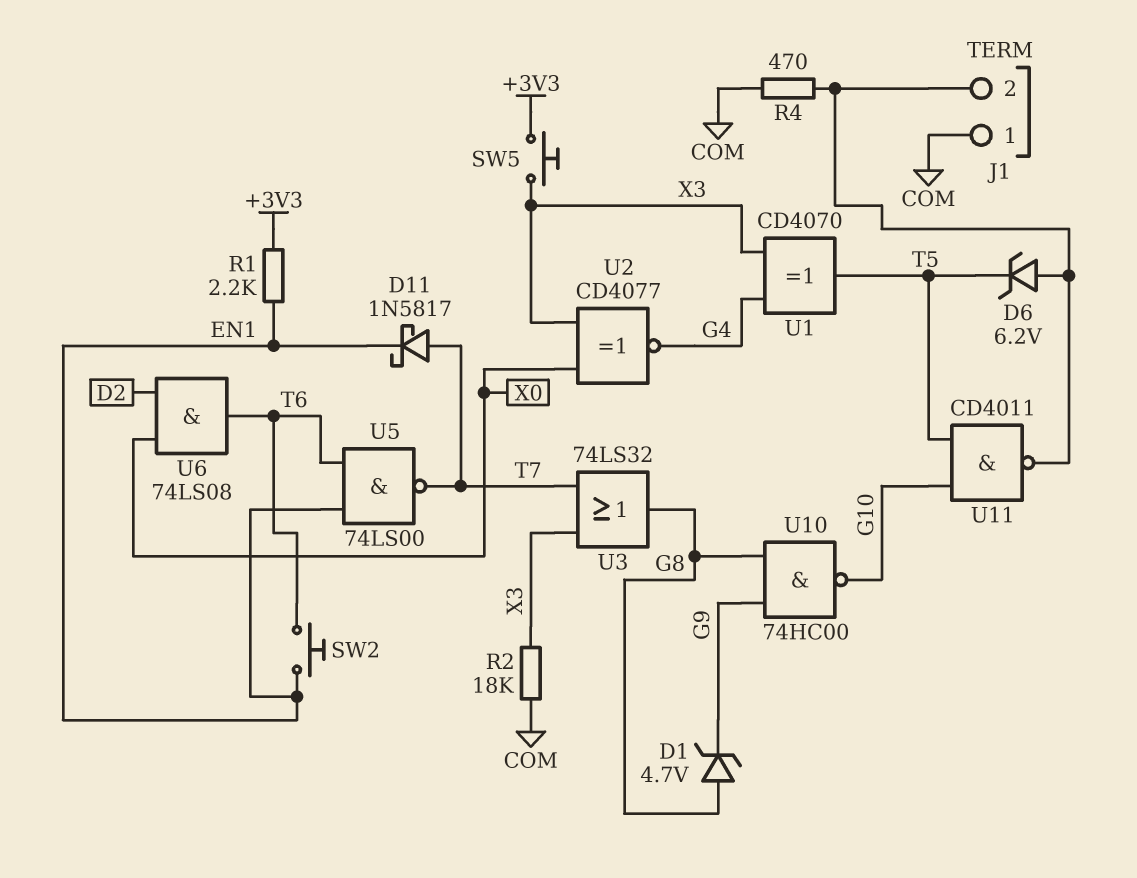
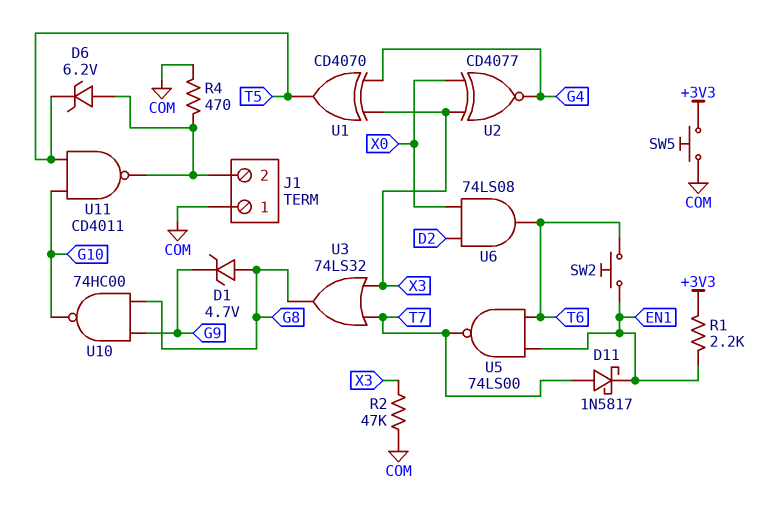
R2: 18k (COM, X3) -> 47k (COM, X3)
SW5: button (+3V3, X3) -> button (+3V3, COM)

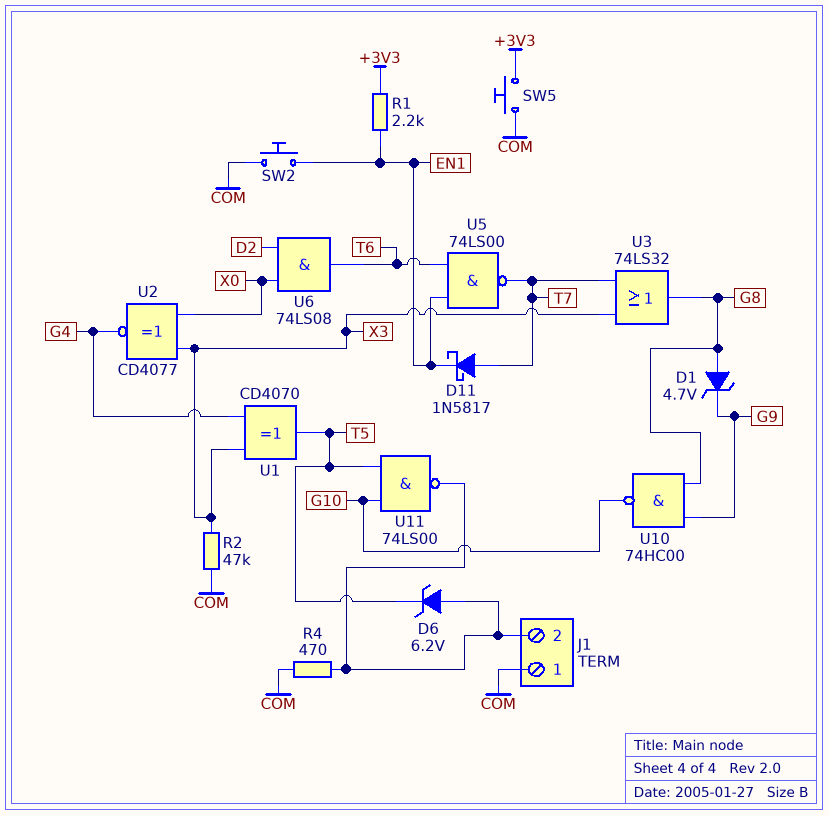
SW2: button (EN1, T6) -> button (COM, EN1)
U11: NAND CD4011 (in G10, in T5, out J1/2) -> NAND 74LS00 (in G10, in T5, out J1/2)

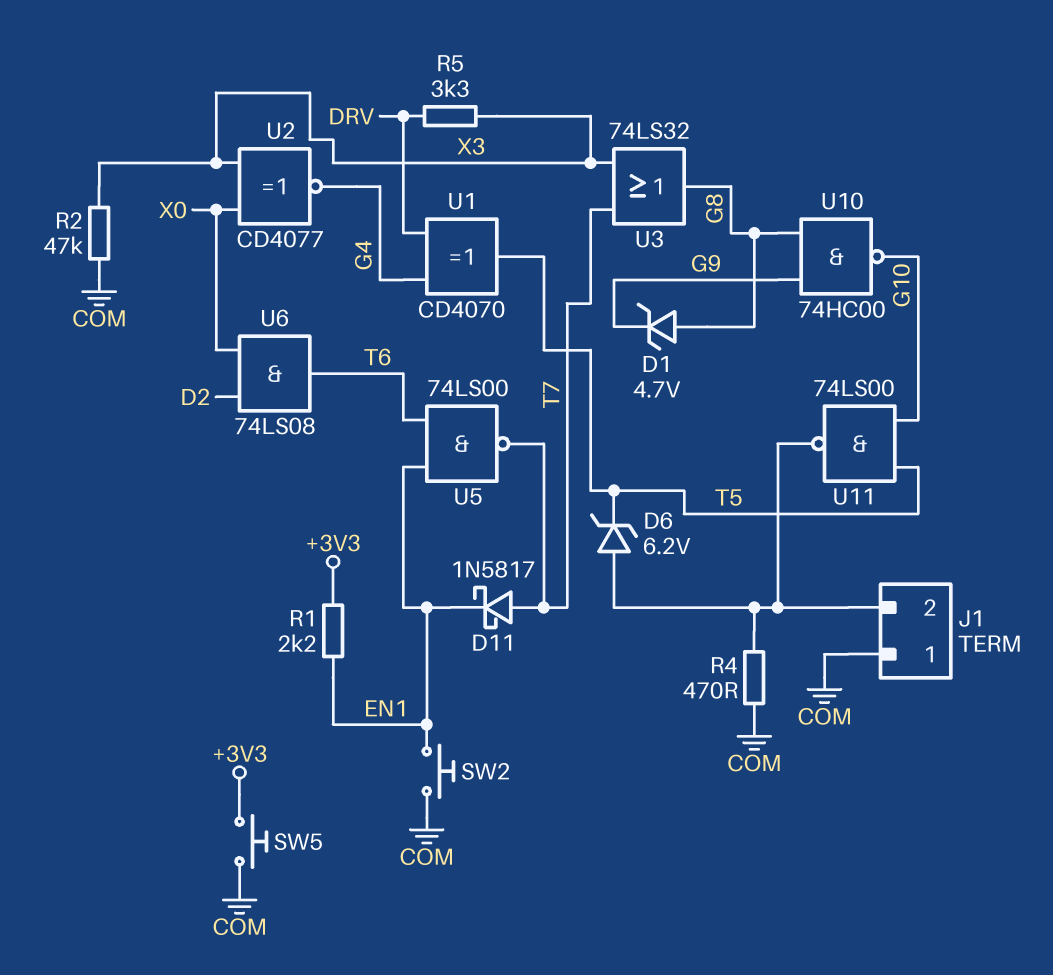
R5: none -> 3.3k (DRV, X3)
U1: XOR CD4070 (in G4, in X3, out T5) -> XOR CD4070 (in DRV, in G4, out T5)

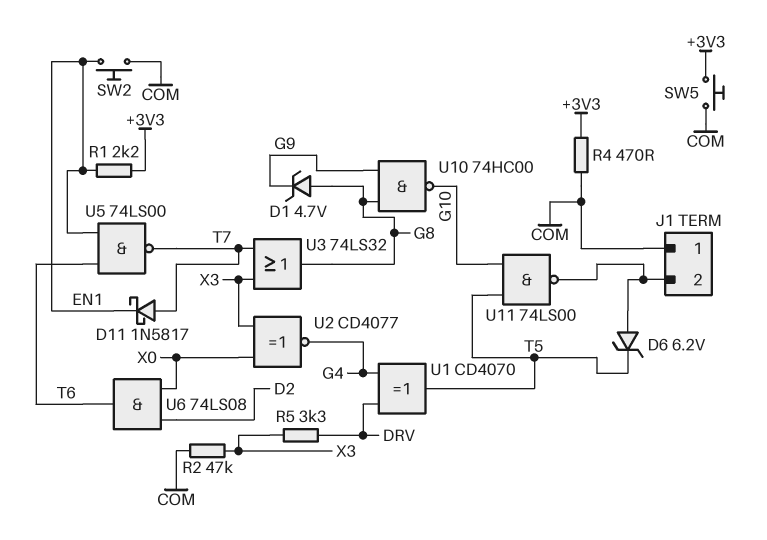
R4: 470 (COM, J1/2) -> 470 (+3V3, COM)

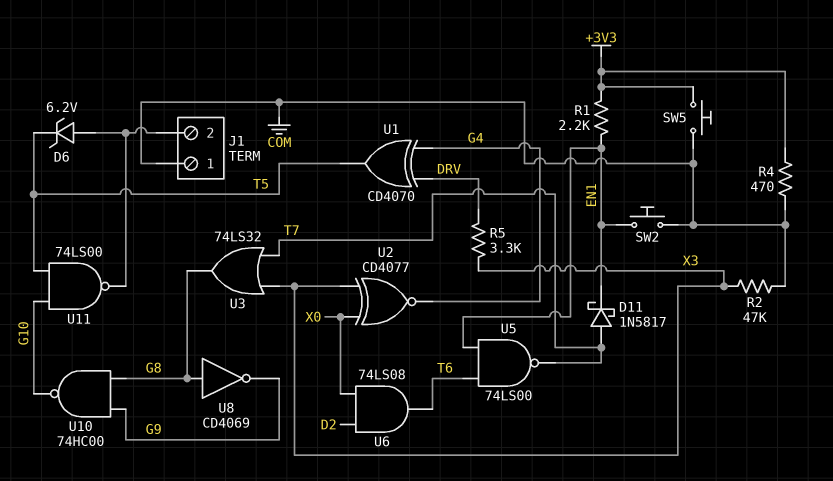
D1: zener 4.7V (A G8, K G9) -> none
U8: none -> NOT CD4069 (in G8, out G9)

